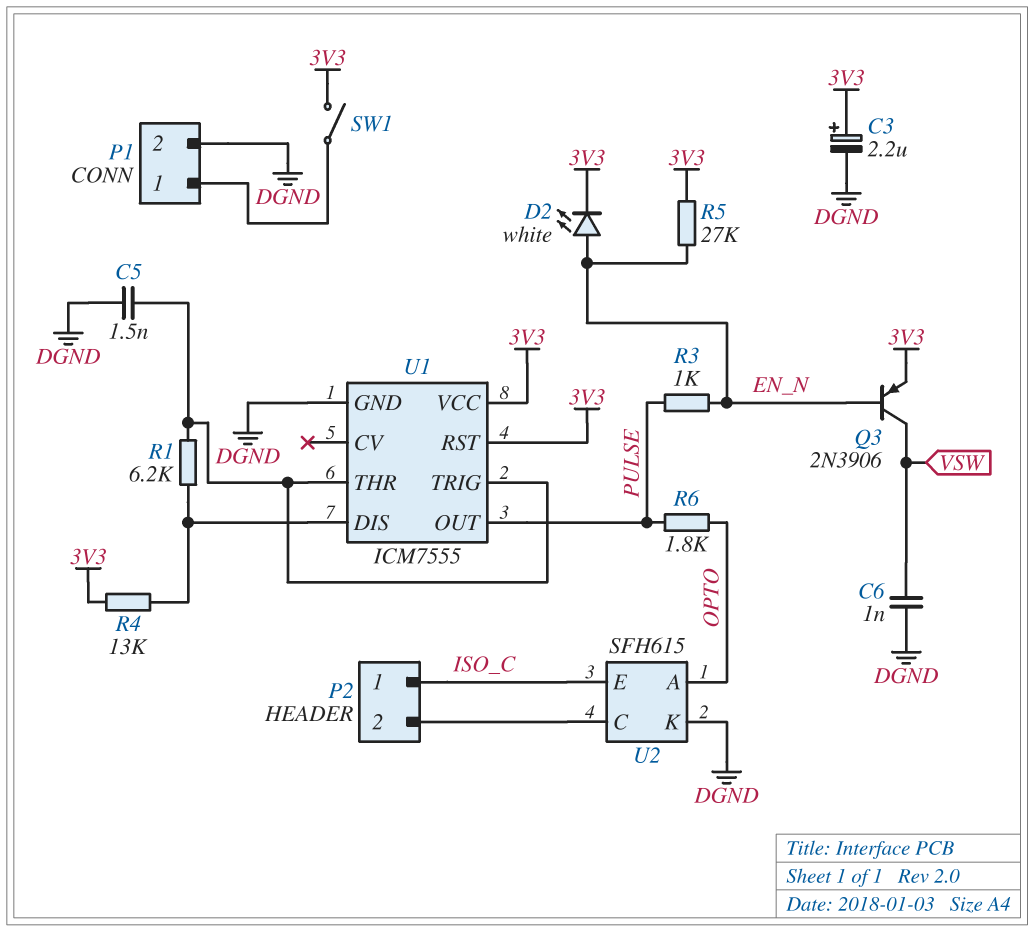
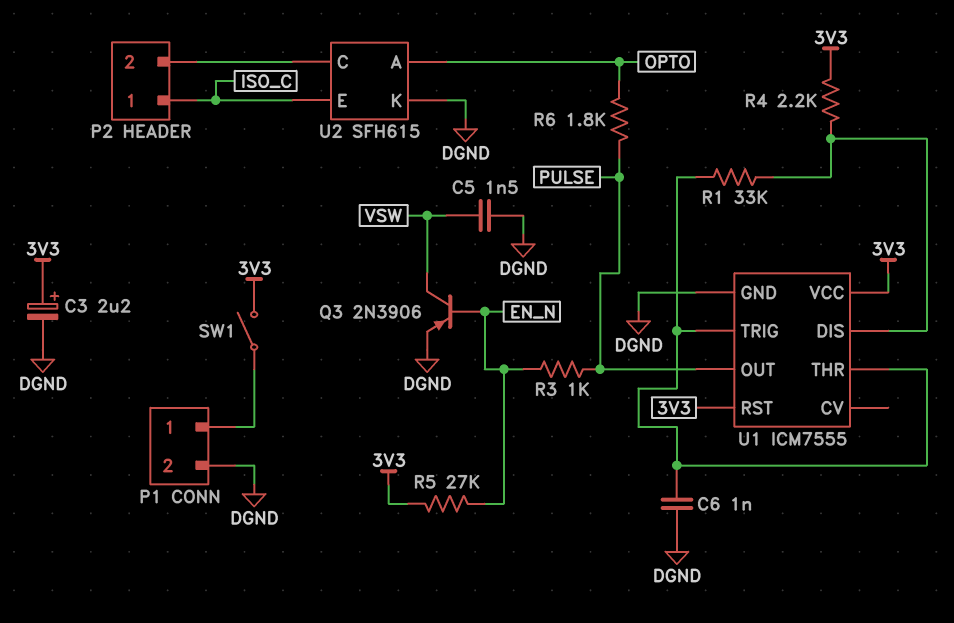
C5: 1.5nF (DGND, U1/THR) -> 1.5nF (DGND, VSW)
C6: 1nF (DGND, VSW) -> 1nF (DGND, U1/THR)
D2: LED white (A EN_N, K 3V3) -> none
Q3: PNP 2N3906 (B EN_N, C VSW, E 3V3) -> PNP 2N3906 (B EN_N, C VSW, E DGND)
R1: 6.2k (U1/DIS, U1/THR) -> 33k (U1/DIS, U1/THR)
R4: 13k (3V3, U1/DIS) -> 2.2k (3V3, U1/DIS)

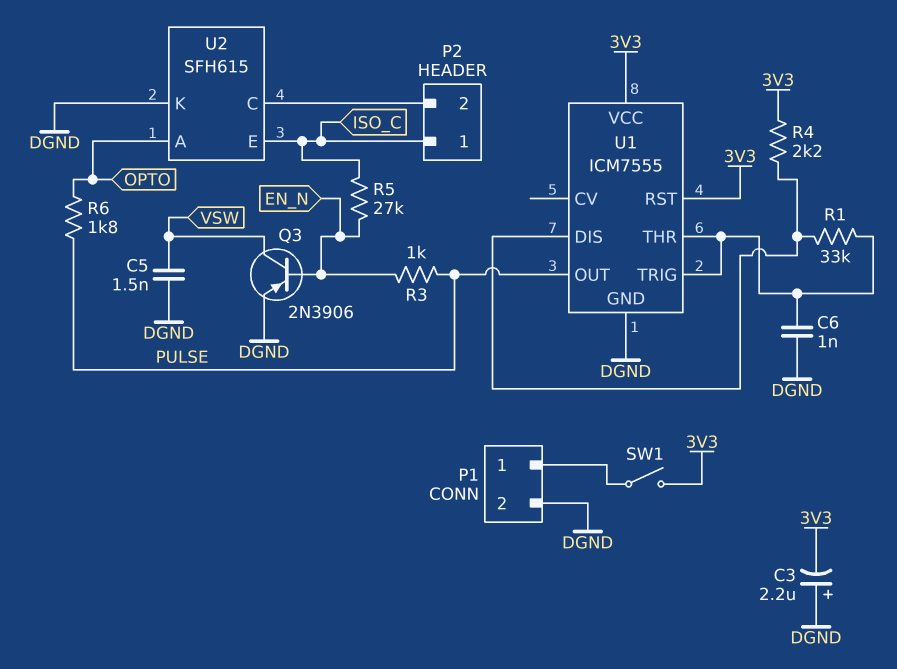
C3: 2.2uF (plus 3V3, minus DGND) -> 2.2uF (plus DGND, minus 3V3)
R5: 27k (3V3, EN_N) -> 27k (EN_N, ISO_C)

